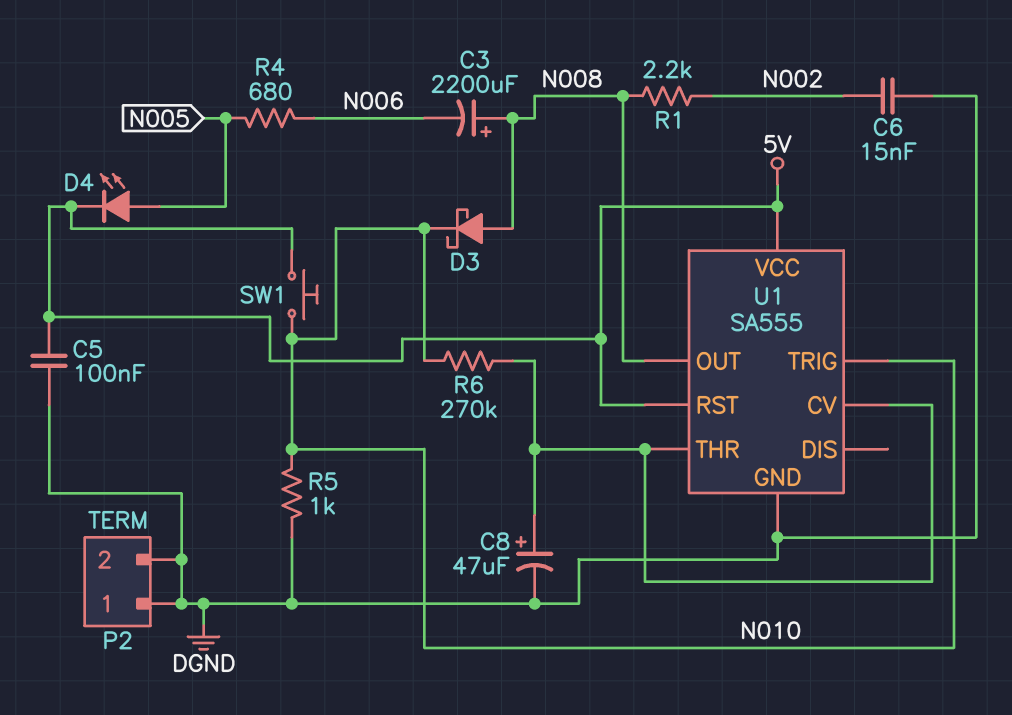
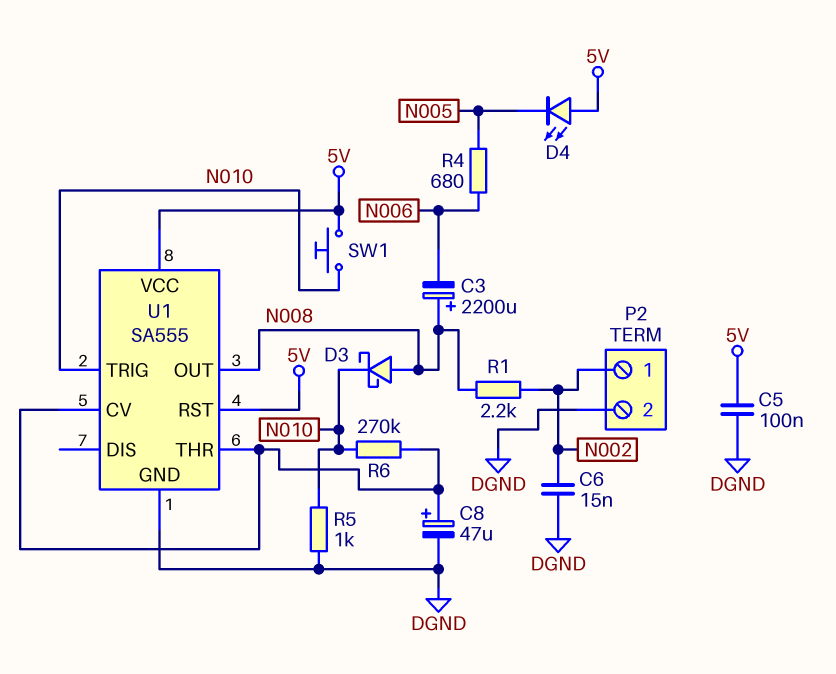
D4: LED (A N005, K 5V) -> LED (A 5V, K N005)
P2 pin 1: DGND -> N002

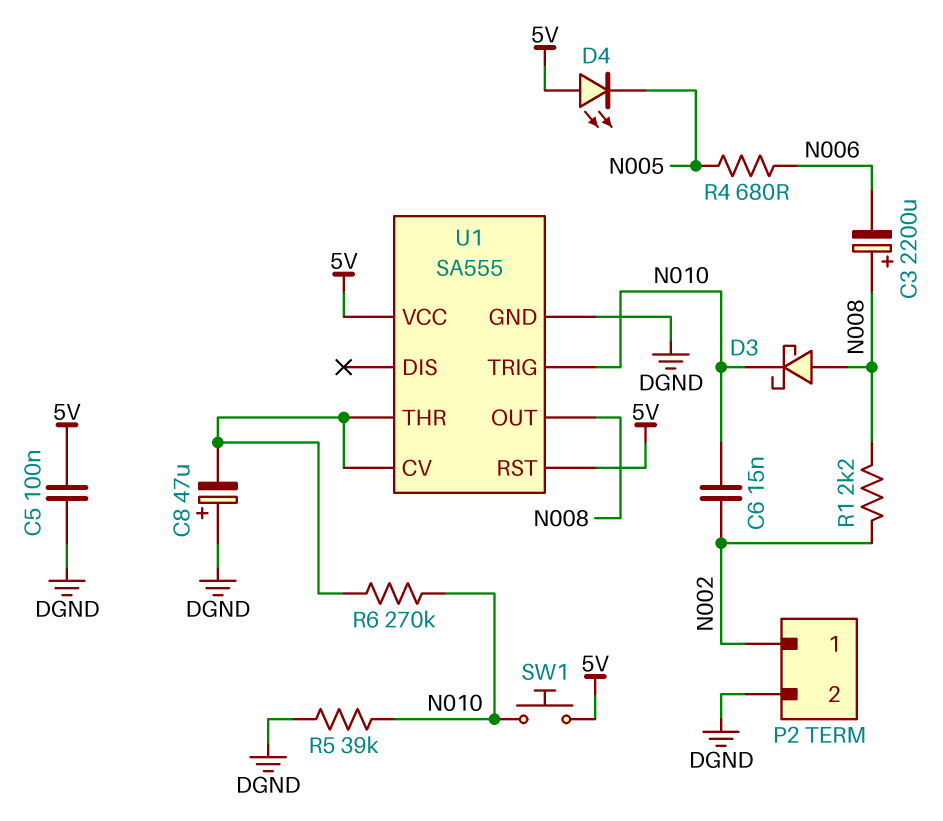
C6: 15nF (DGND, N002) -> 15nF (N002, N010)
C8: 47uF (plus U1/CV, minus DGND) -> 47uF (plus DGND, minus U1/CV)
R5: 1k (DGND, N010) -> 39k (DGND, N010)

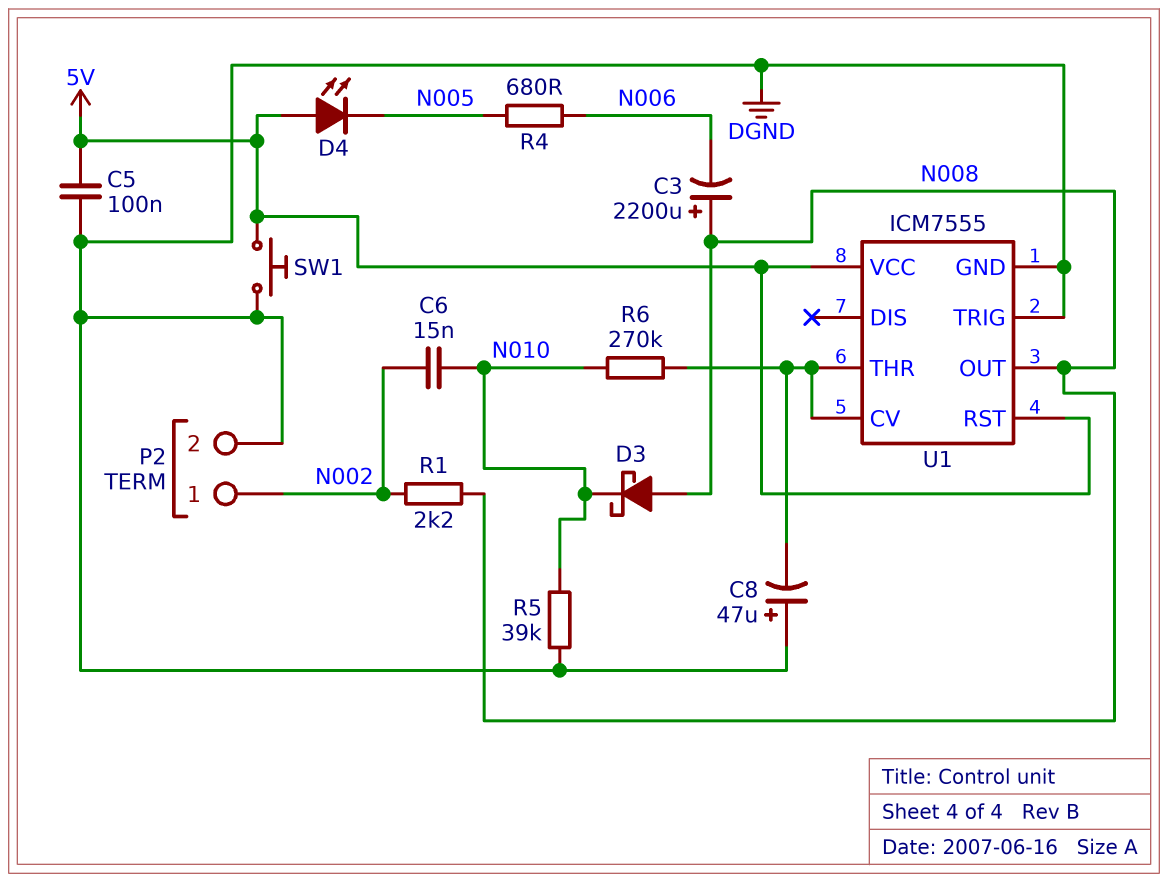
SW1: button (5V, N010) -> button (5V, DGND)
U1: SA555 -> ICM7555
U1 pin TRIG: N010 -> DGND

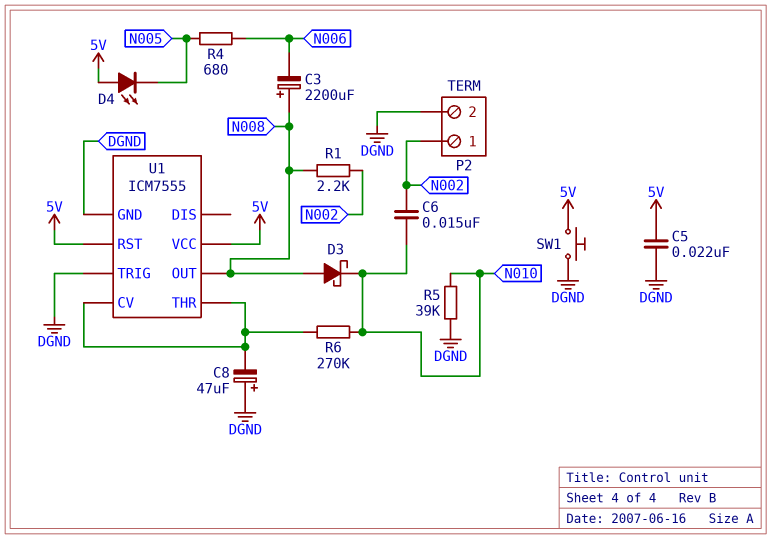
C5: 100nF (5V, DGND) -> 22nF (5V, DGND)

